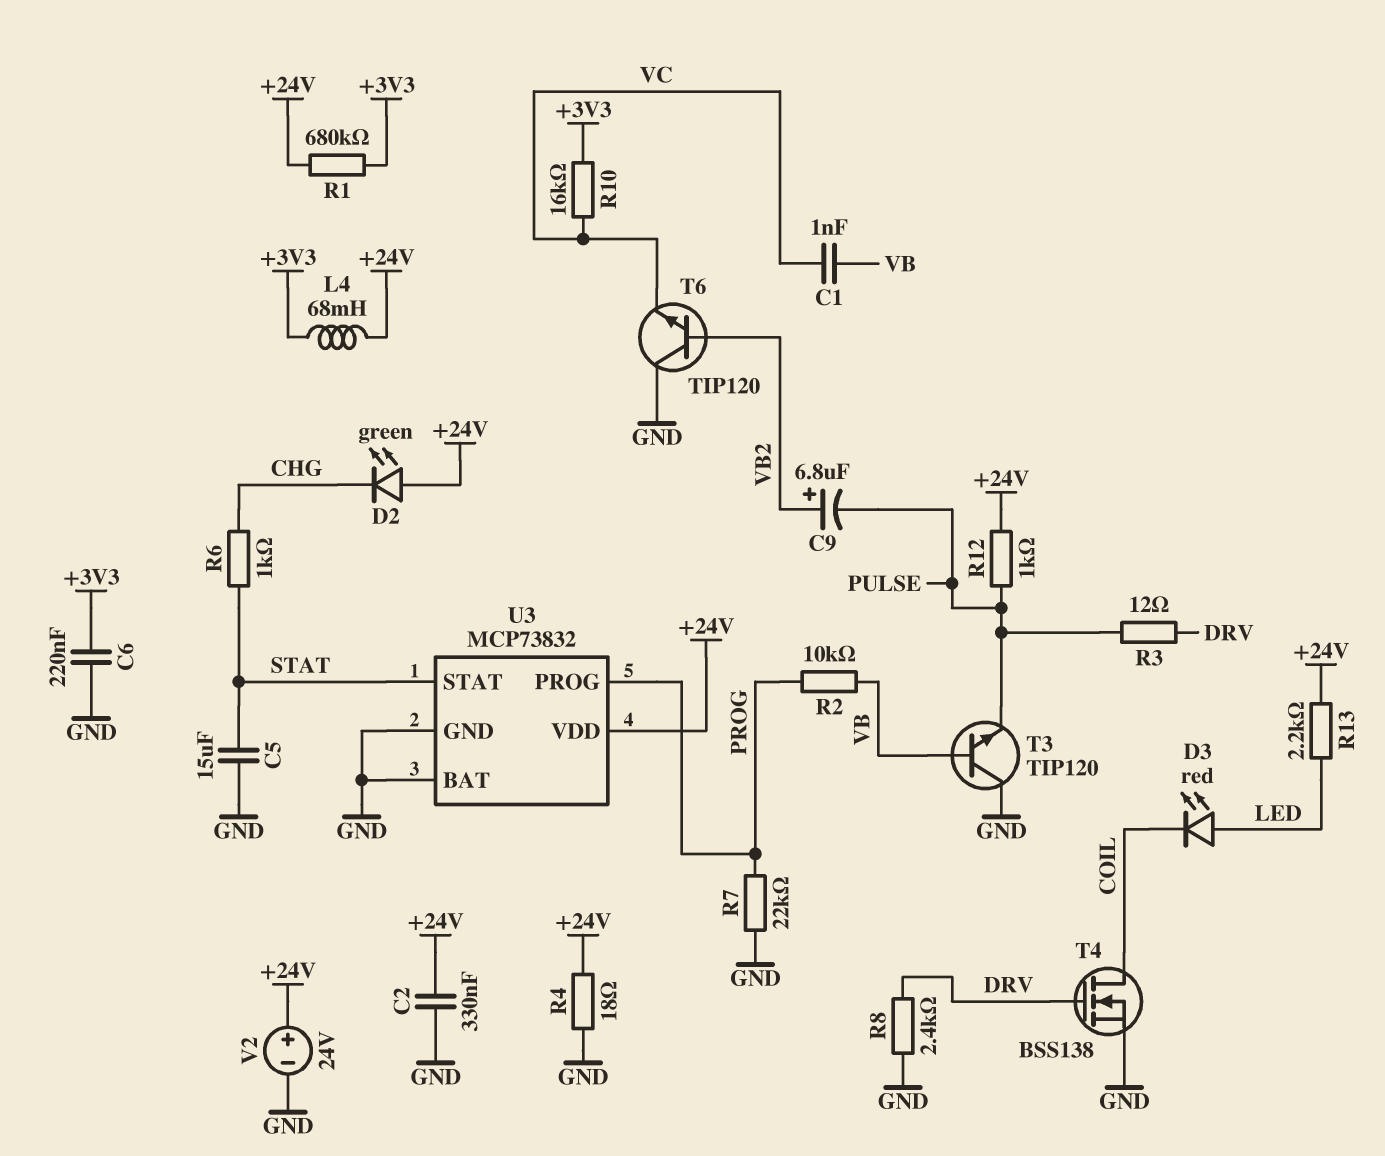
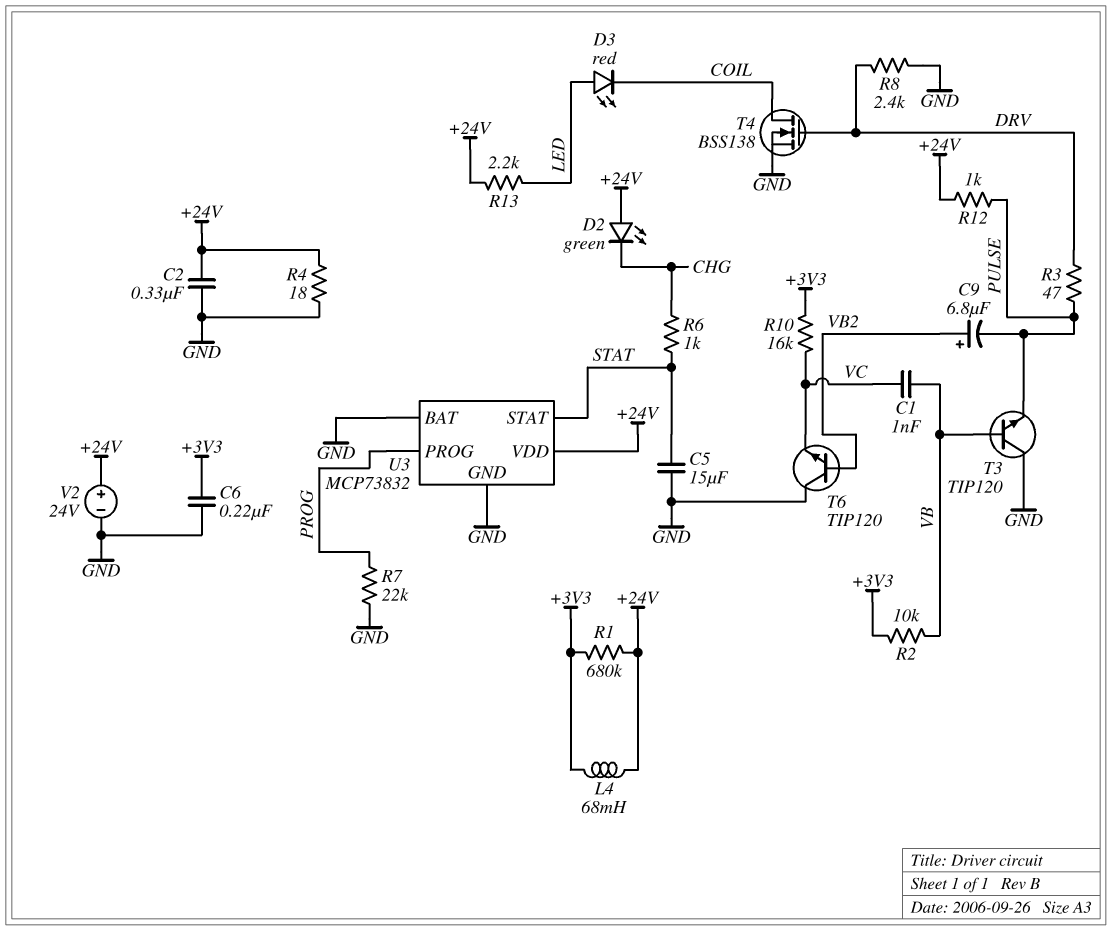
R2: 10k (PROG, VB) -> 10k (+3V3, VB)
R3: 12 (DRV, PULSE) -> 47 (DRV, PULSE)

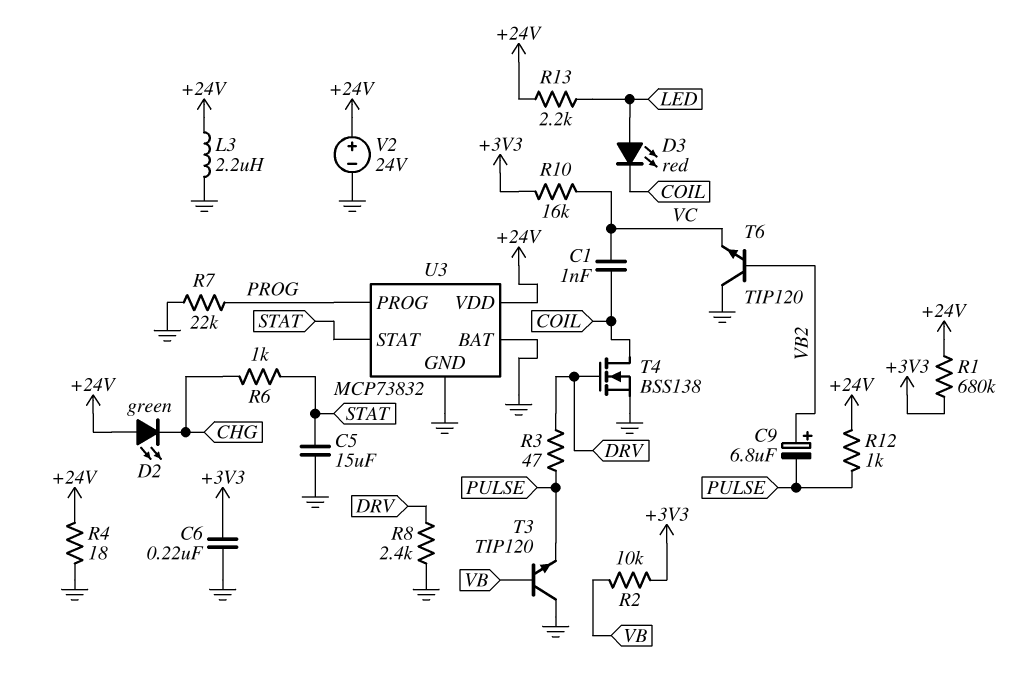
C1: 1nF (VB, VC) -> 1nF (COIL, VC)
C2: 330nF (+24V, GND) -> none
L3: none -> 2.2uH (+24V, GND)
L4: 68mH (+3V3, +24V) -> none

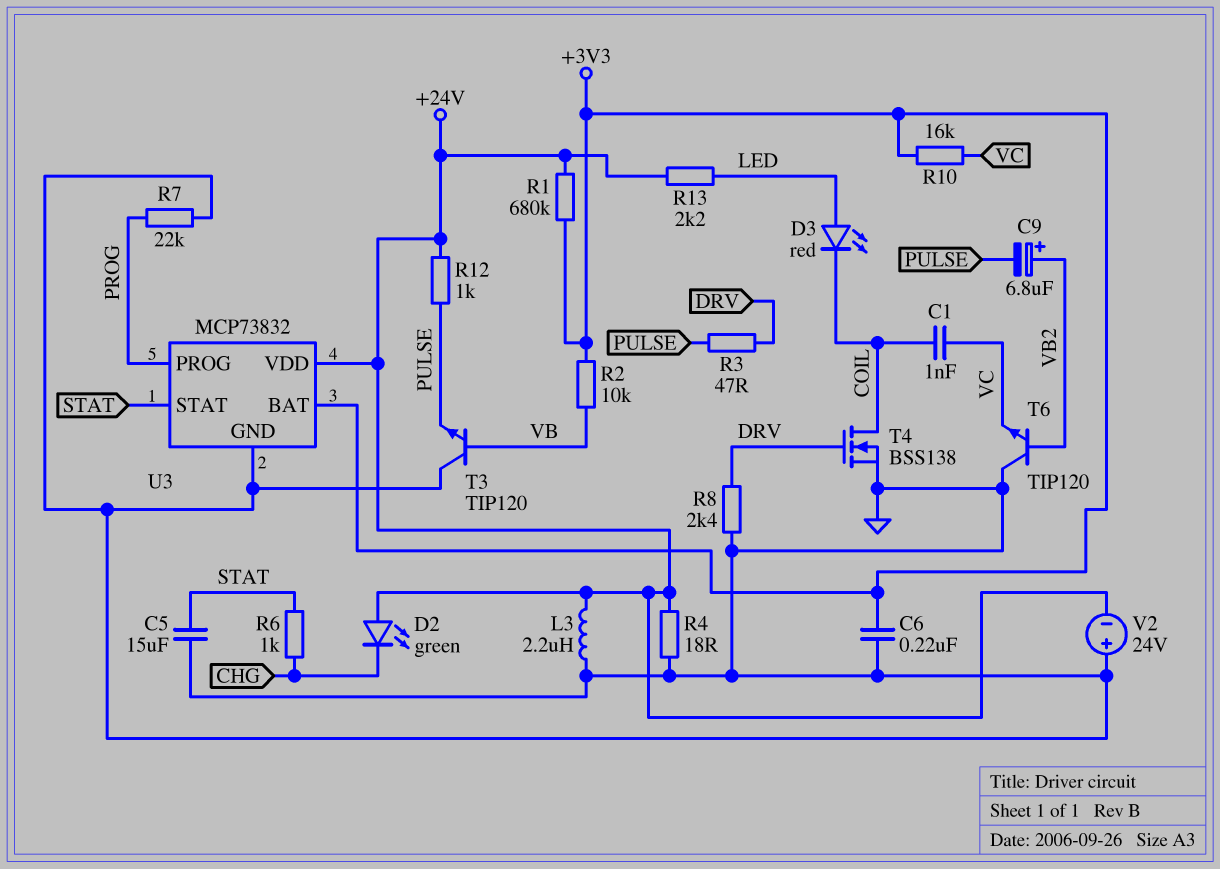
U3 pin BAT: GND -> +3V3
V2: 24V (plus +24V, minus GND) -> 24V (plus GND, minus +24V)

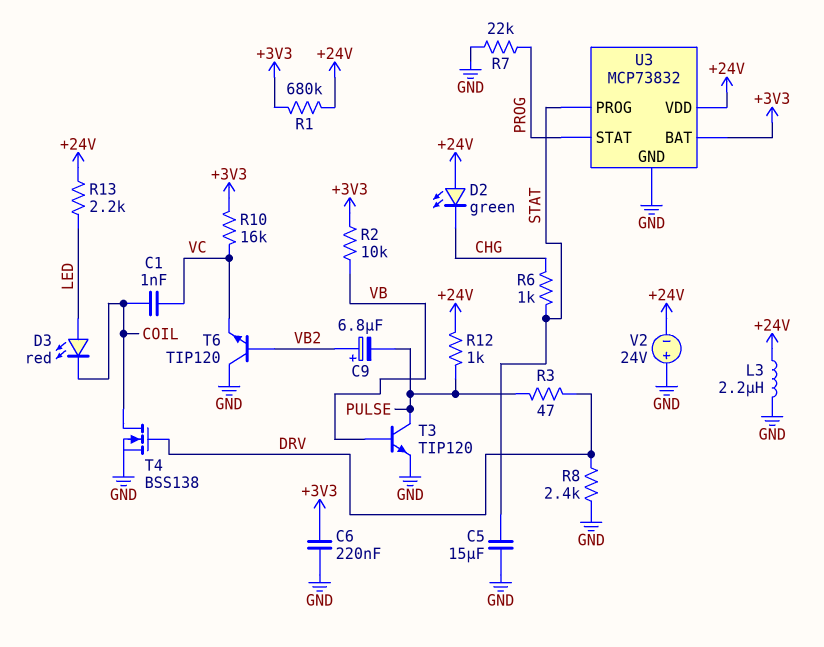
R4: 18 (+24V, GND) -> none
T3: NPN TIP120 (B VB, C GND, E PULSE) -> NPN TIP120 (B VB, C PULSE, E GND)
U3 pin PROG: PROG -> STAT
U3 pin STAT: STAT -> PROG

